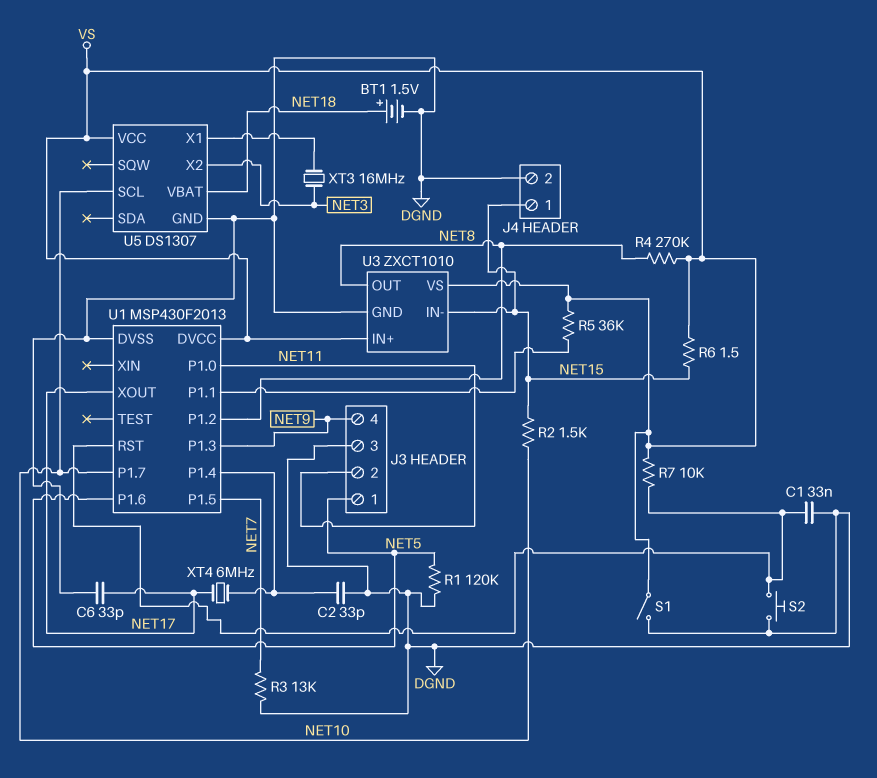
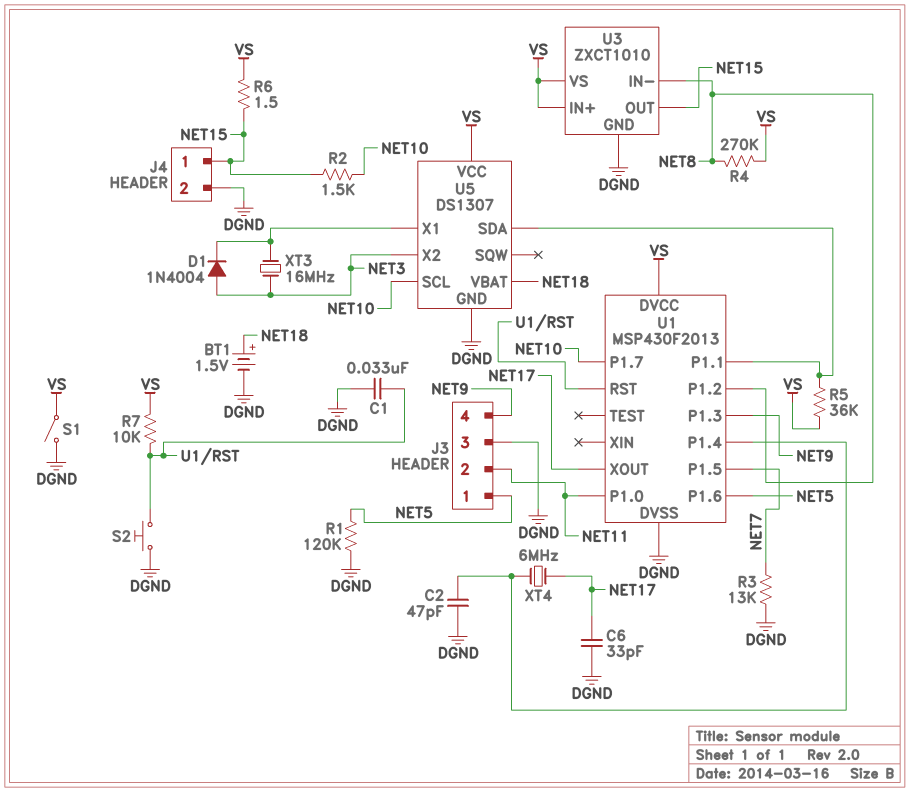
C2: 33pF (DGND, U1/P1.4) -> 47pF (DGND, U1/P1.4)
D1: none -> diode 1N4004 (A NET3, K U5/X1)
U3 pin IN-: NET15 -> NET8
U3 pin OUT: NET8 -> NET15
U5 pin SDA: none -> U1/P1.1

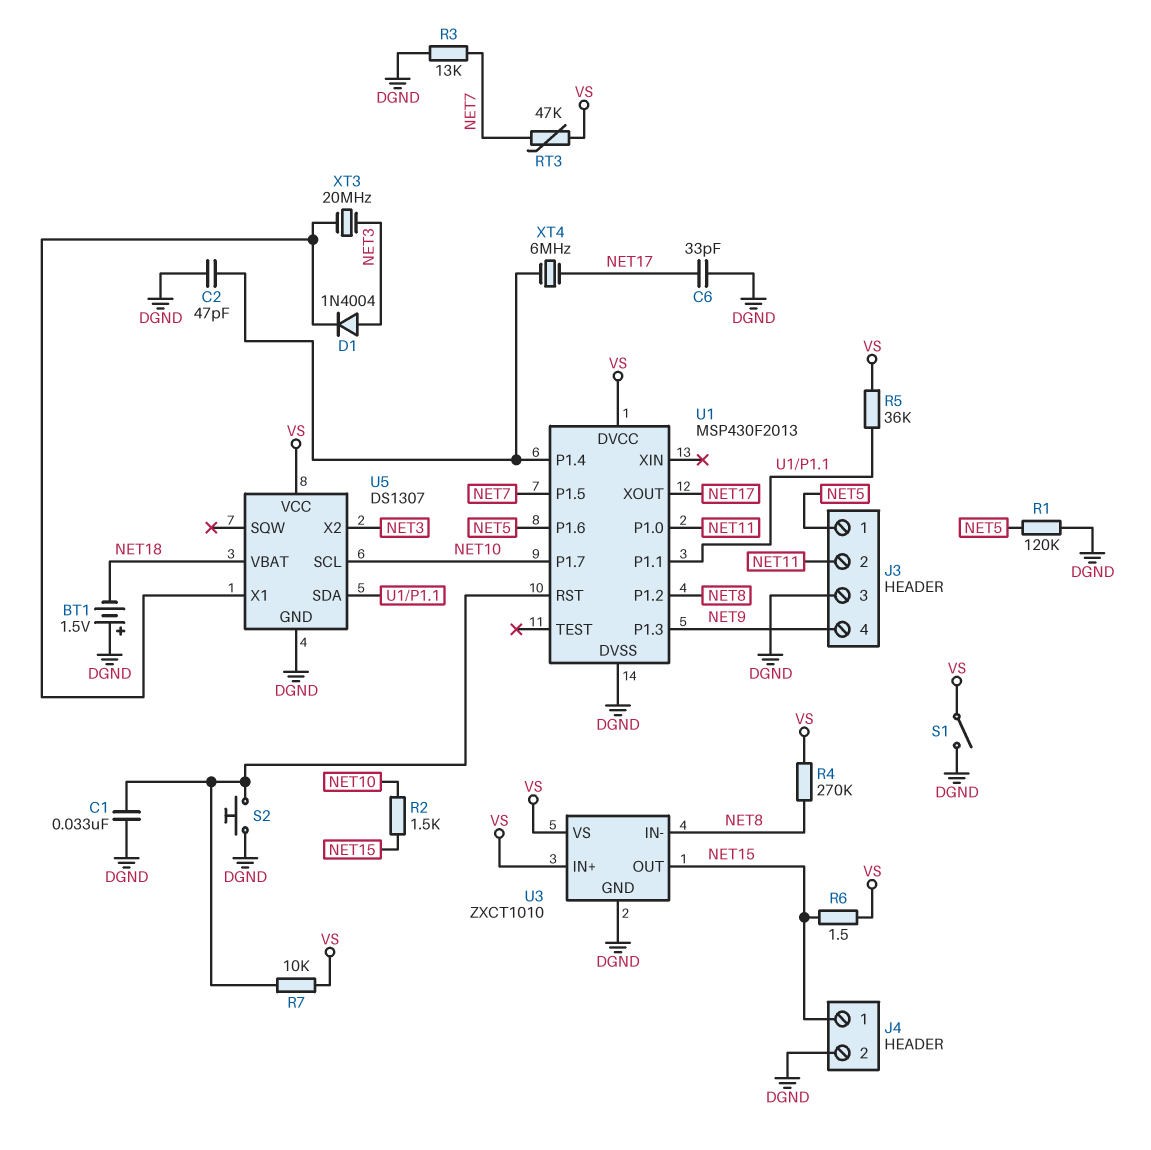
BT1: 1.5V (plus NET18, minus DGND) -> 1.5V (plus DGND, minus NET18)
RT3: none -> 47k (NET7, VS)
XT3: 16MHz (NET3, U5/X1) -> 20MHz (NET3, U5/X1)

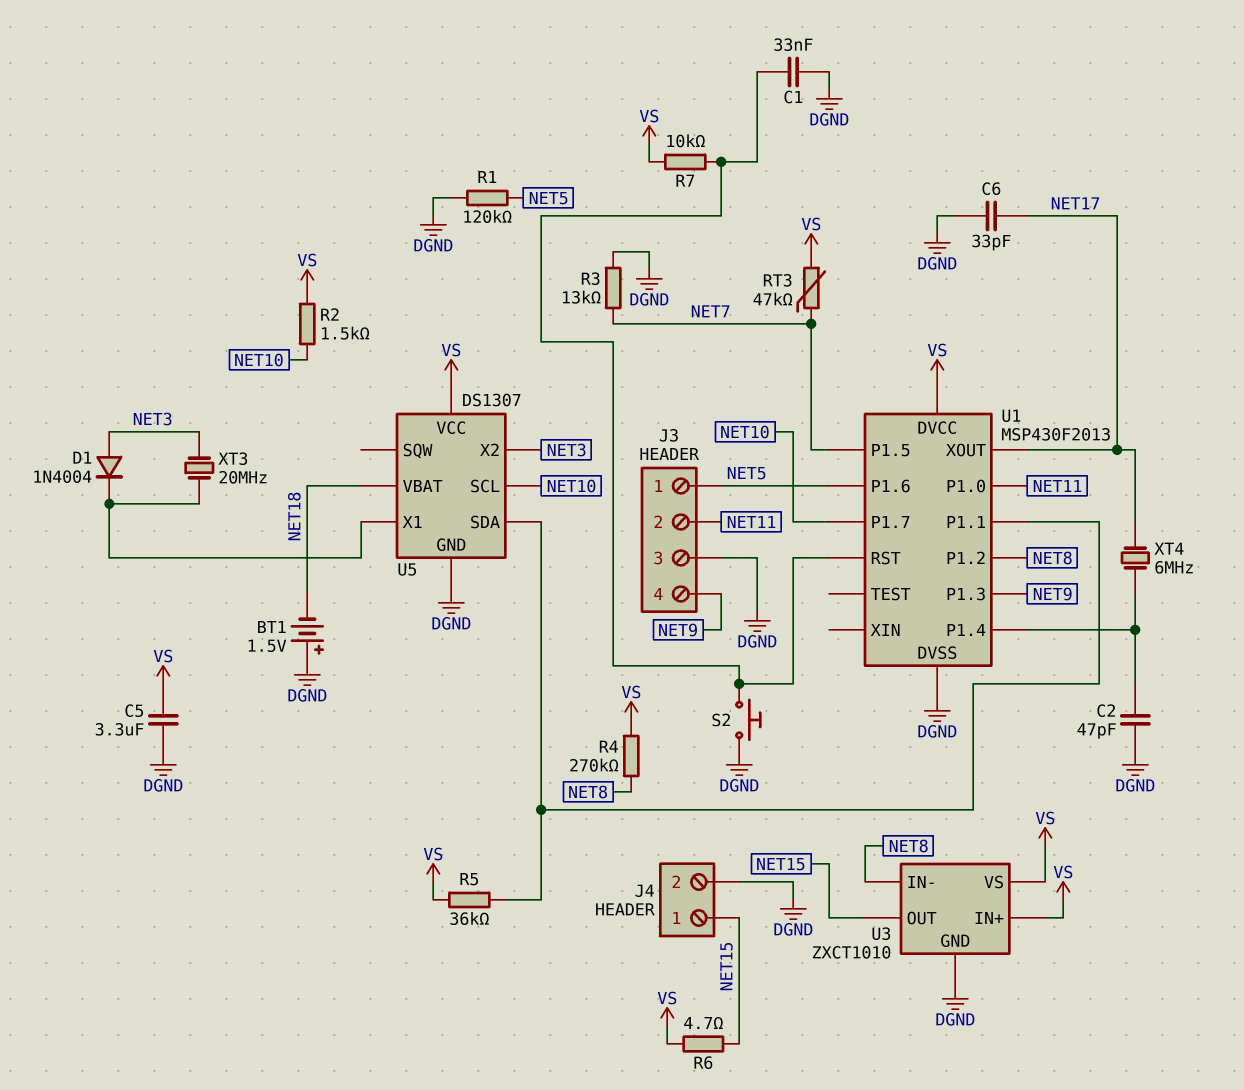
C5: none -> 3.3uF (DGND, VS)
R2: 1.5k (NET10, NET15) -> 1.5k (NET10, VS)
R6: 1.5 (NET15, VS) -> 4.7 (NET15, VS)
S1: switch (DGND, VS) -> none

